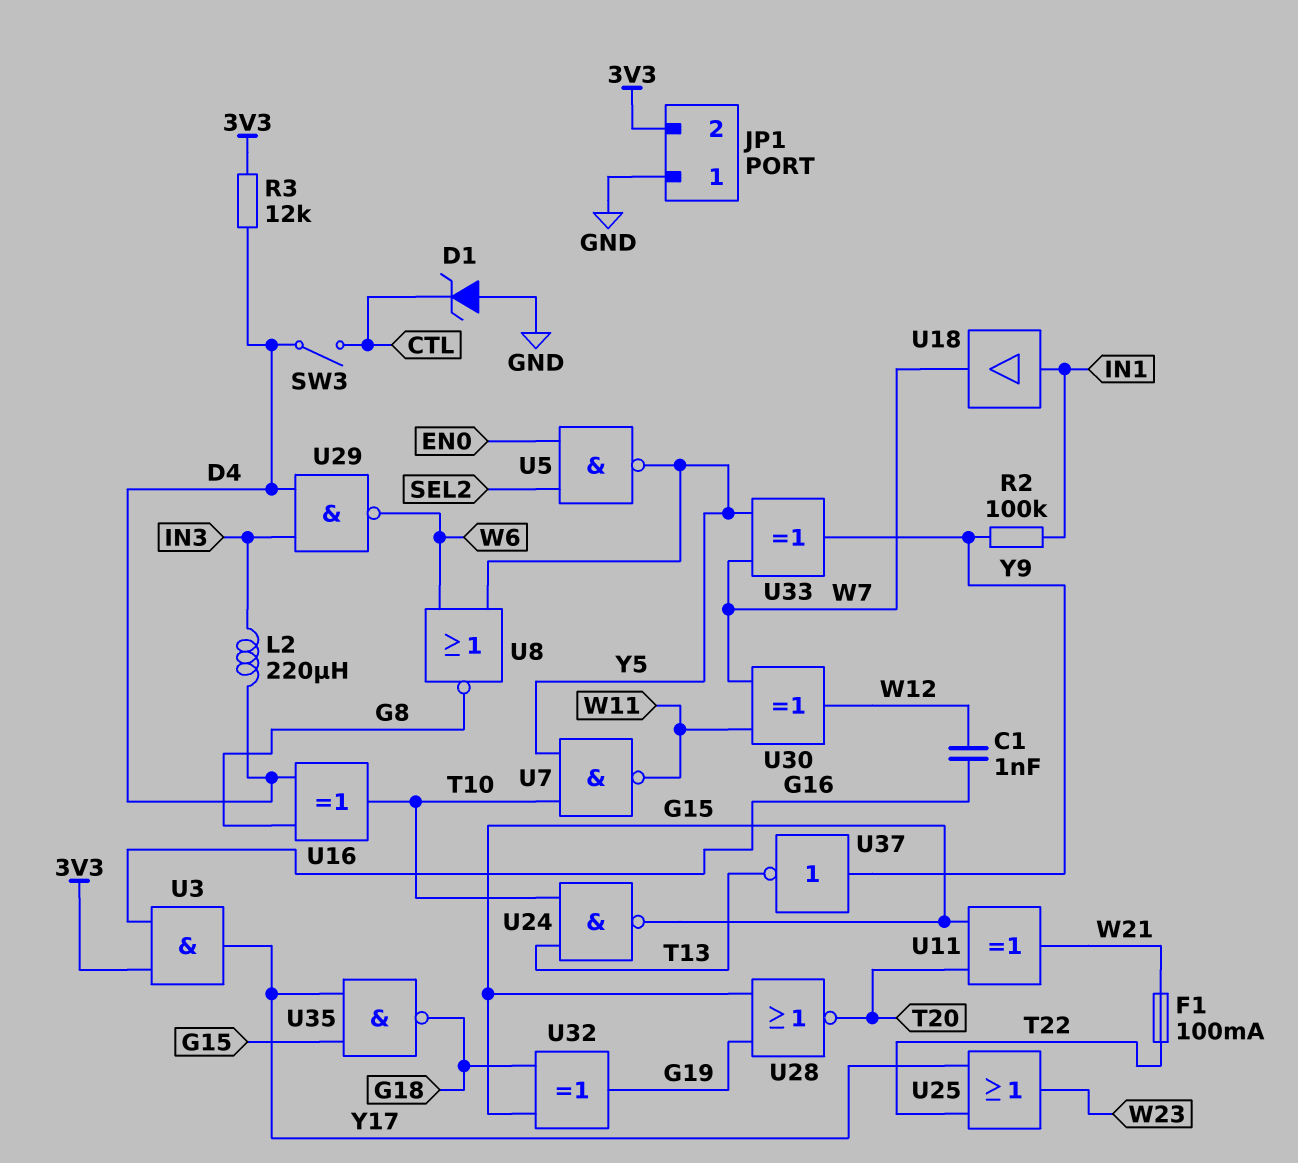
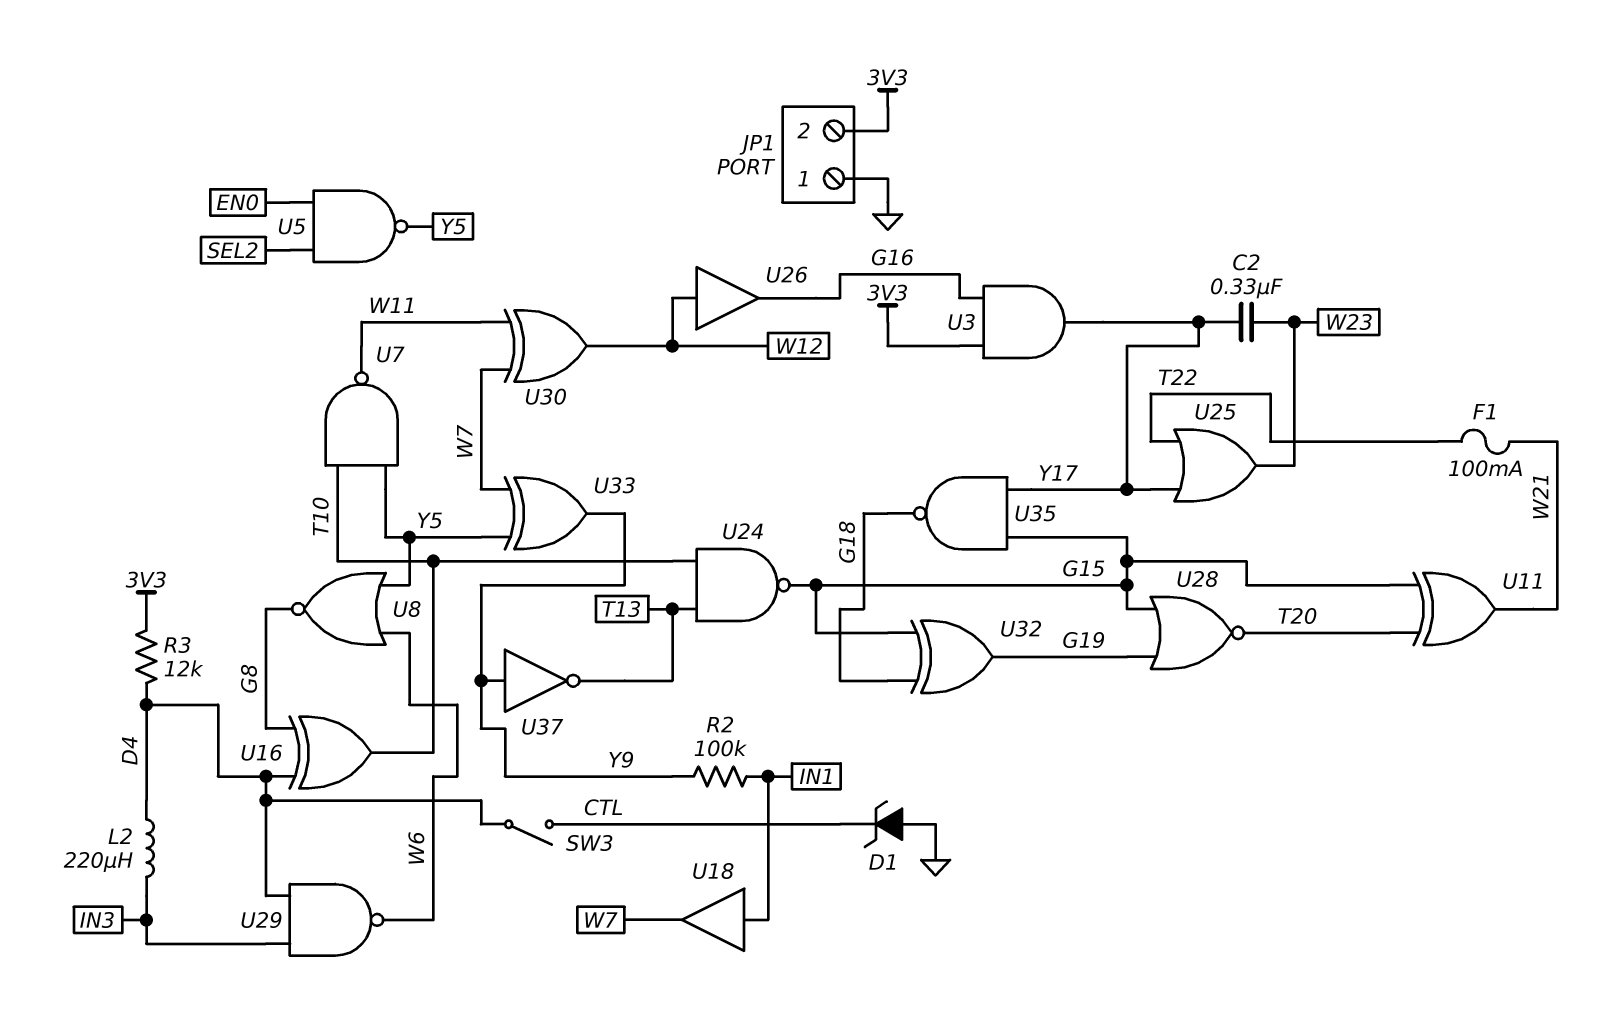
C1: 1nF (G16, W12) -> none
C2: none -> 330nF (W23, Y17)
U26: none -> buffer (in W12, out G16)

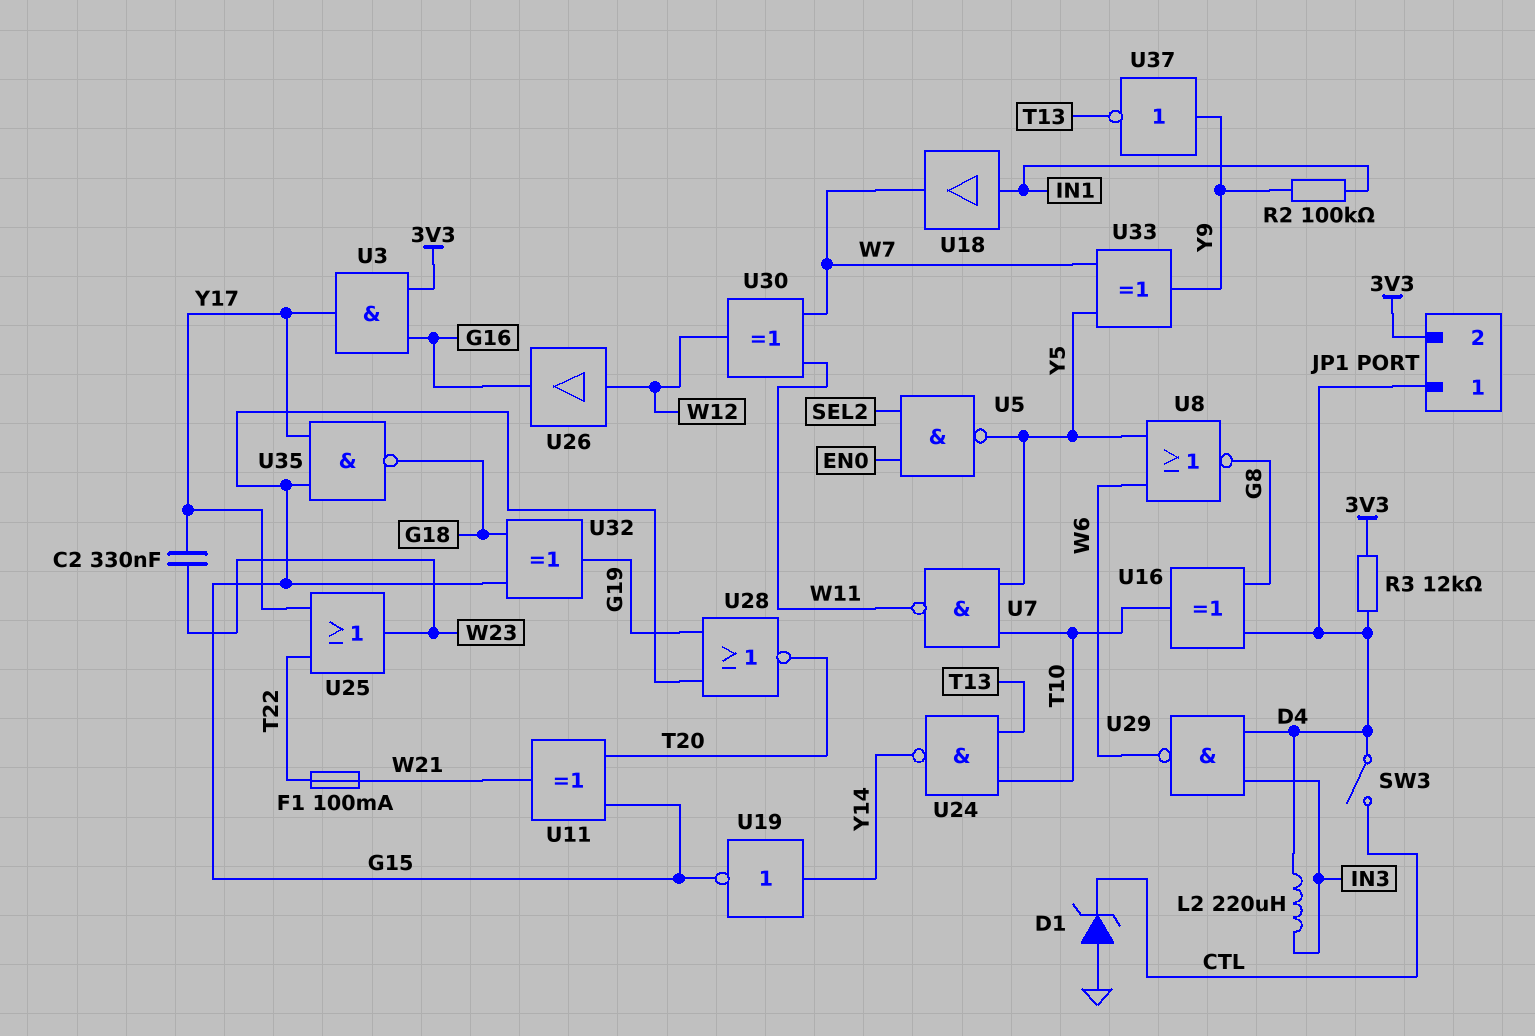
JP1 pin 1: GND -> D4
U19: none -> NOT (in Y14, out G15)
U24: NAND (in T10, in T13, out G15) -> NAND (in T10, in T13, out Y14)

